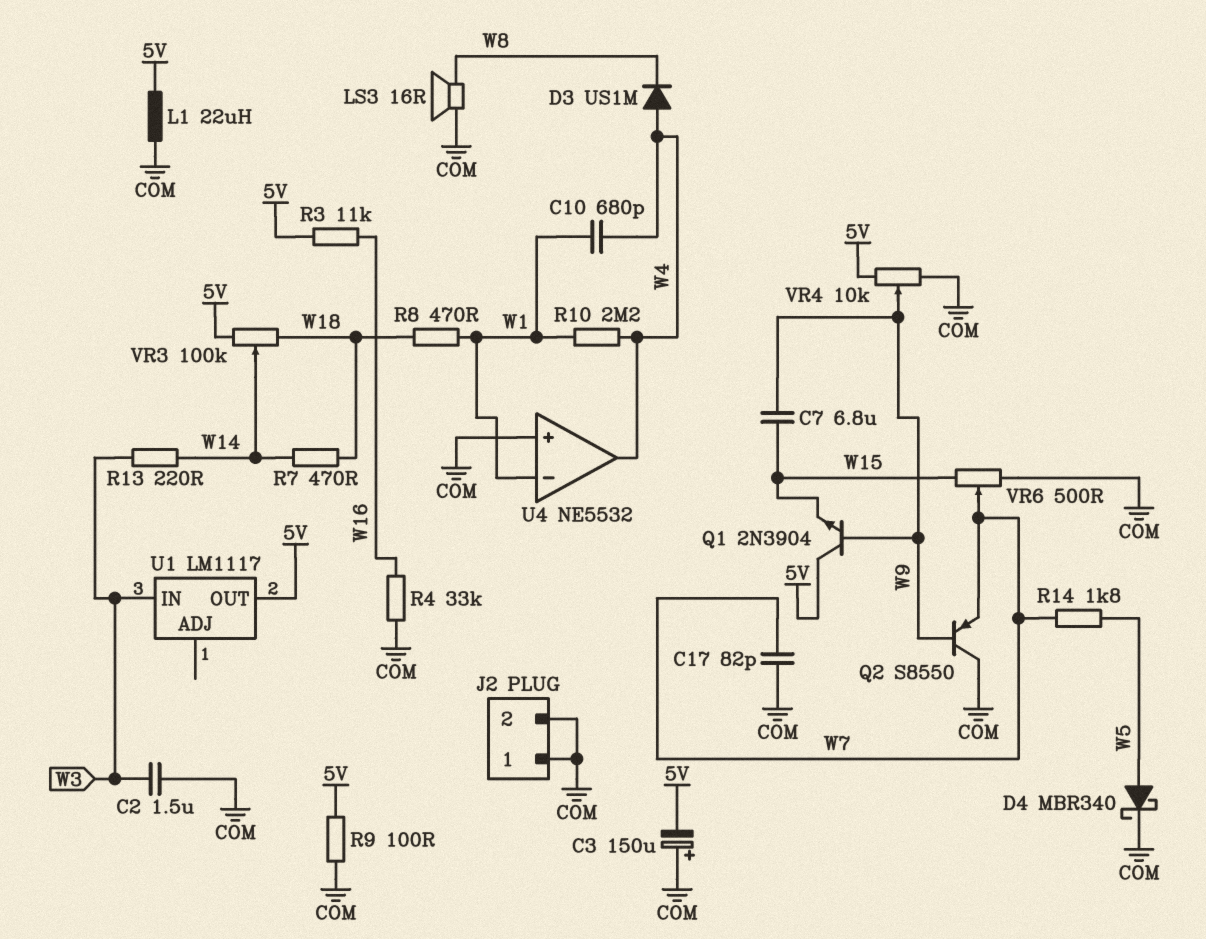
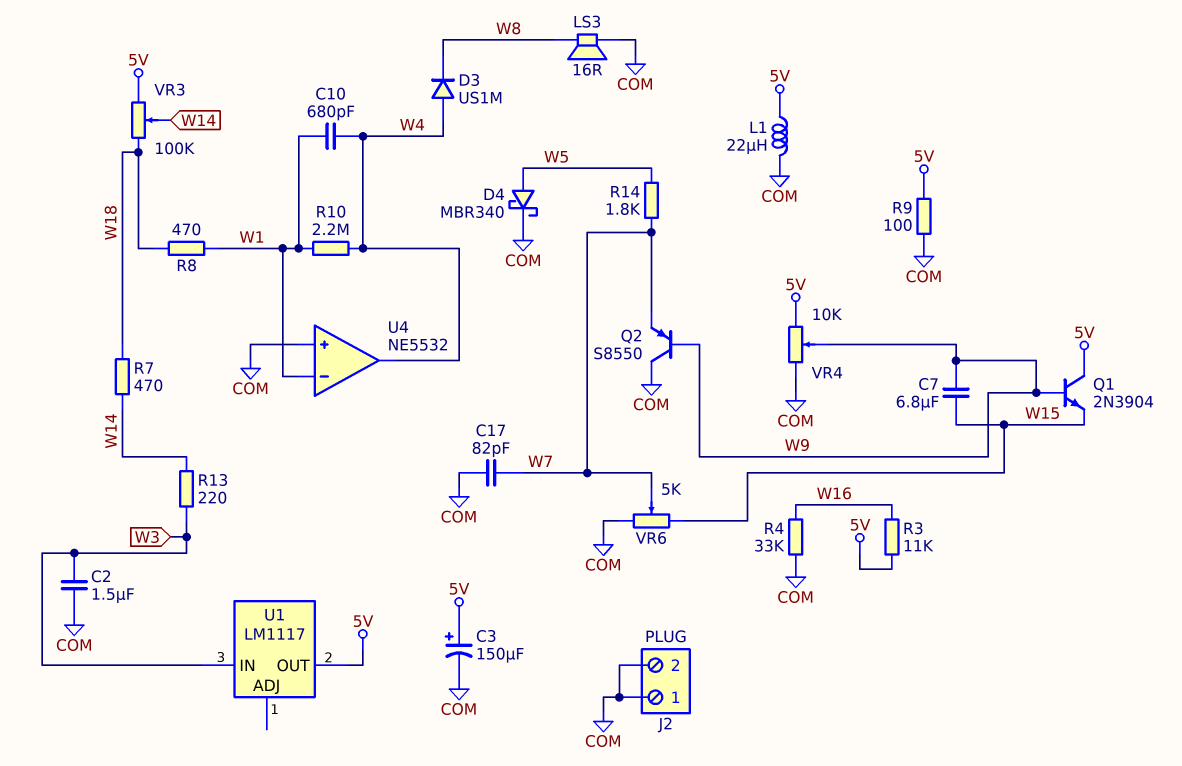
C3: 150uF (plus COM, minus 5V) -> 150uF (plus 5V, minus COM)
VR6: 500 (COM, W15, wiper W7) -> 5k (COM, W15, wiper W7)

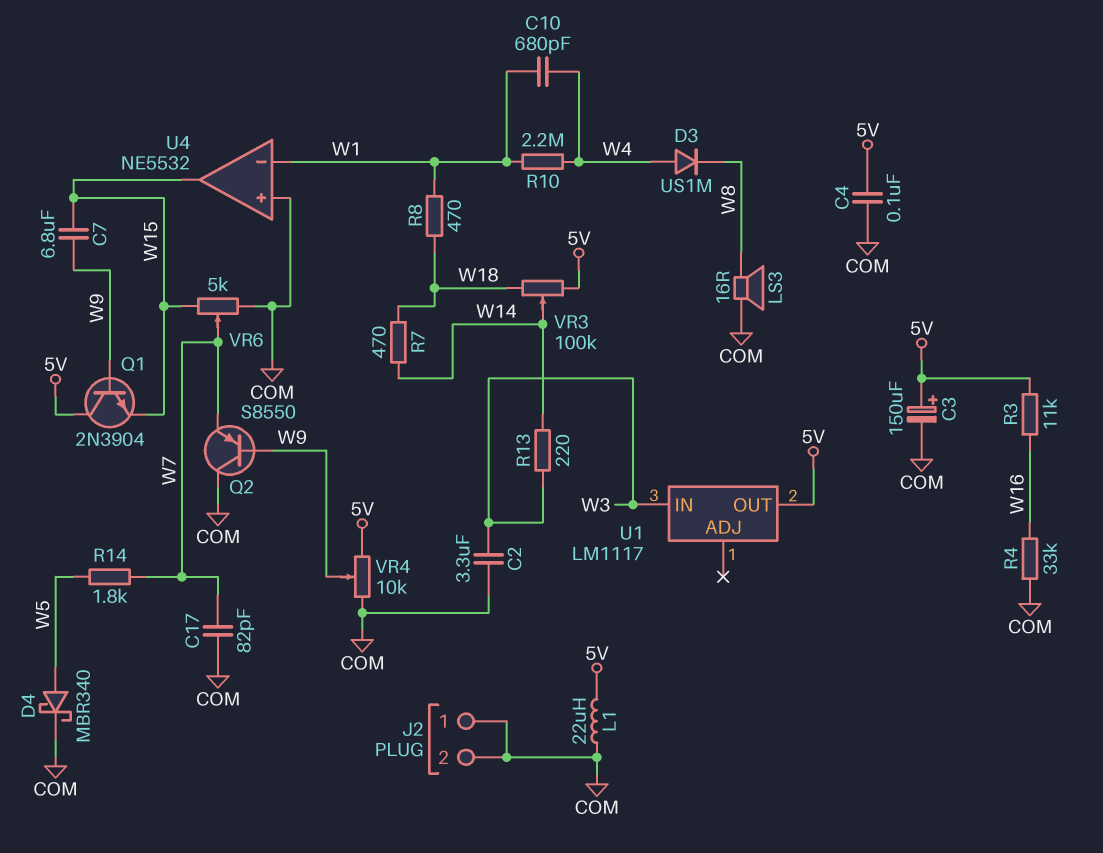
C2: 1.5uF (COM, W3) -> 3.3uF (COM, W3)
C4: none -> 100nF (5V, COM)
R9: 100 (5V, COM) -> none
U4 pin out: W4 -> W15

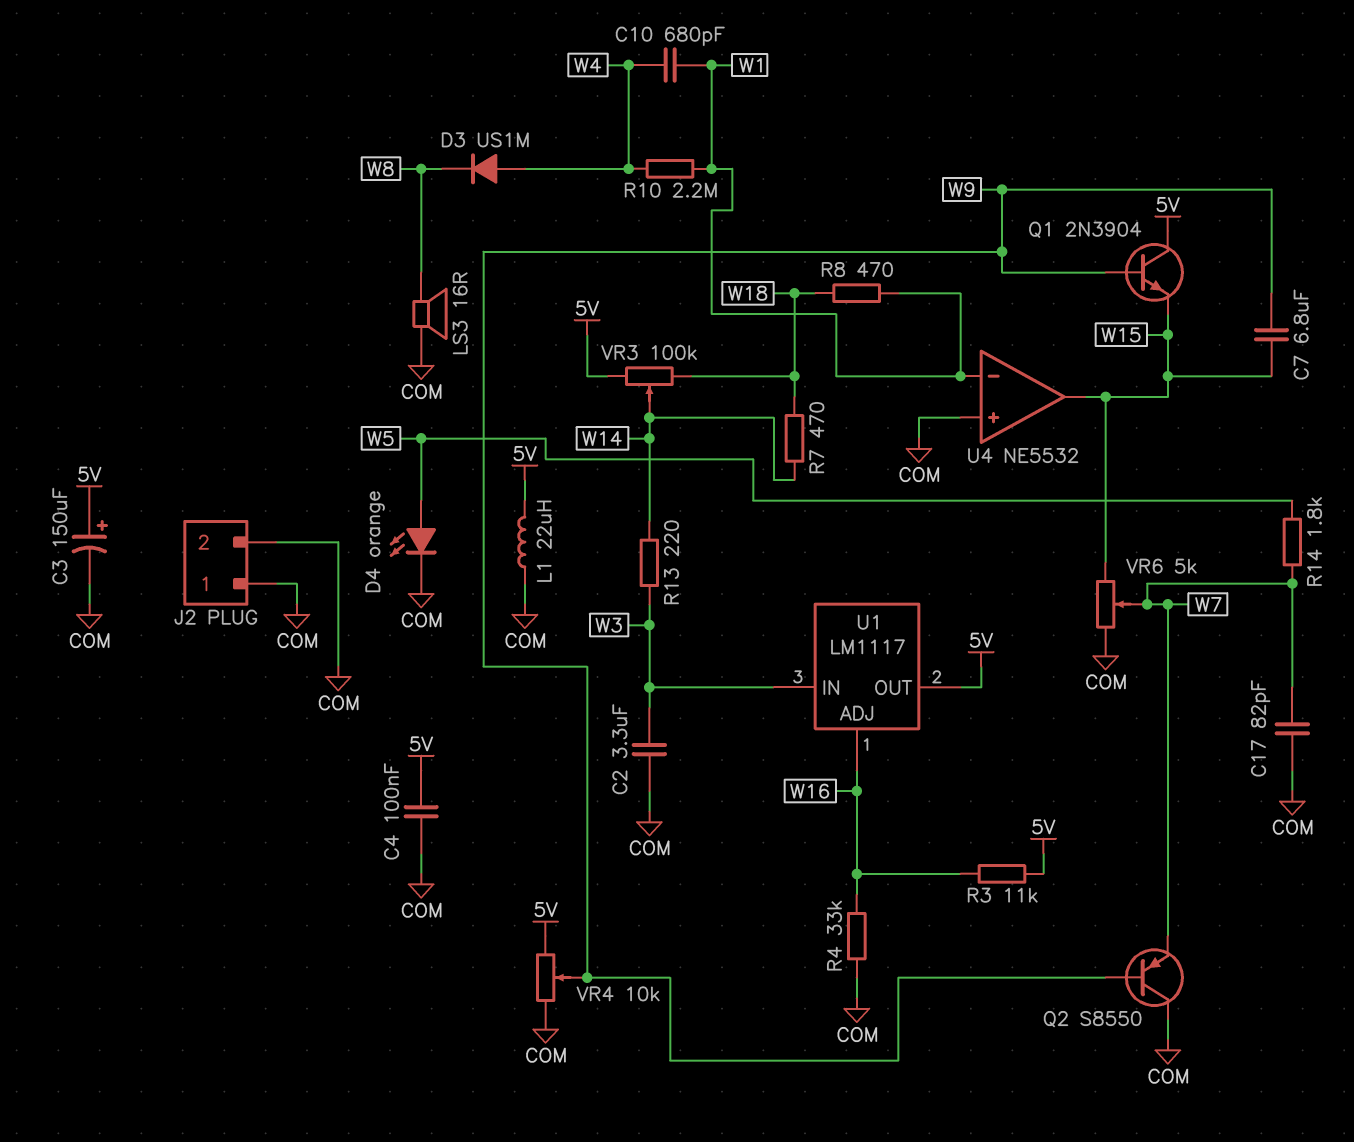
D4: schottky MBR340 (A W5, K COM) -> LED orange (A W5, K COM)
U1 pin ADJ: none -> W16

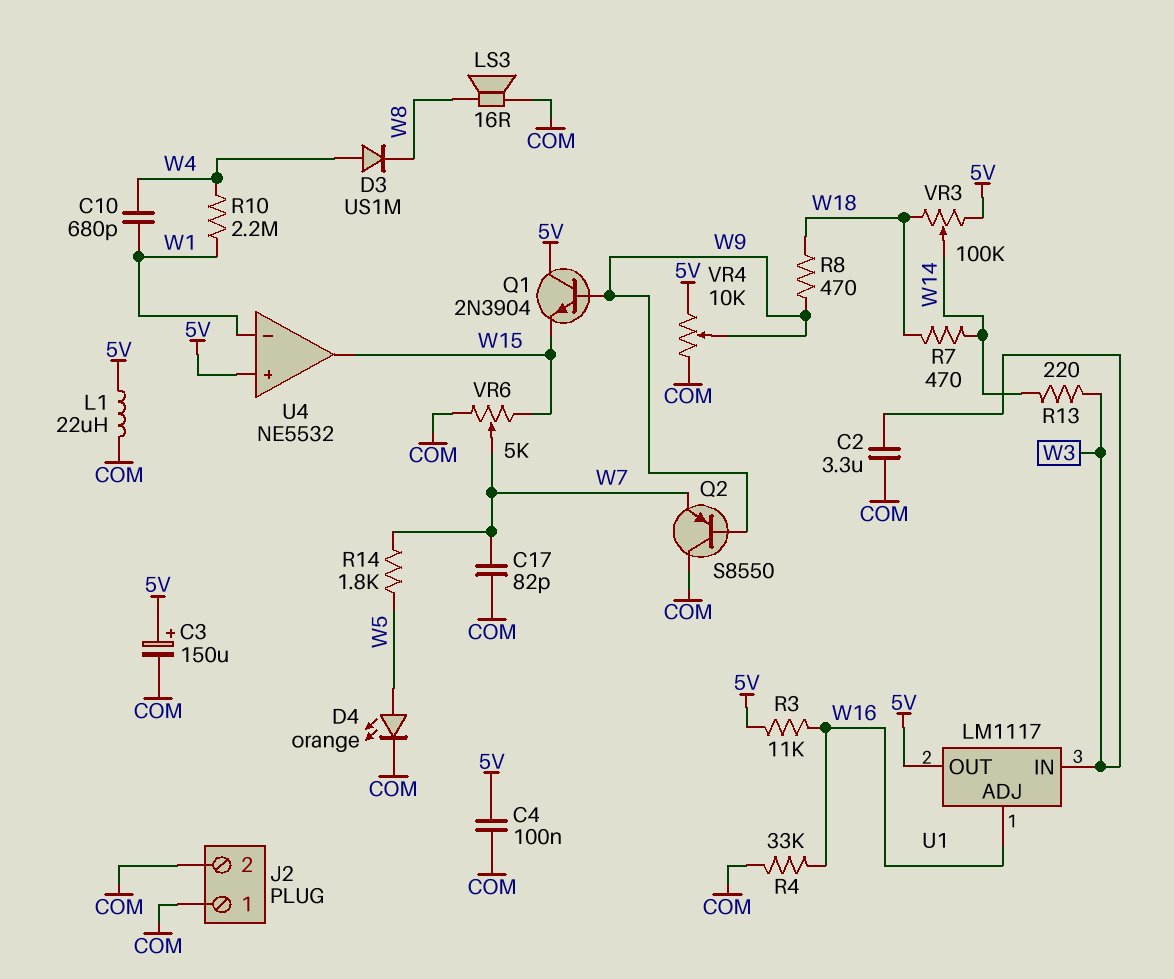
C7: 6.8uF (W9, W15) -> none
R8: 470 (W1, W18) -> 470 (W9, W18)
U4 pin in+: COM -> 5V

